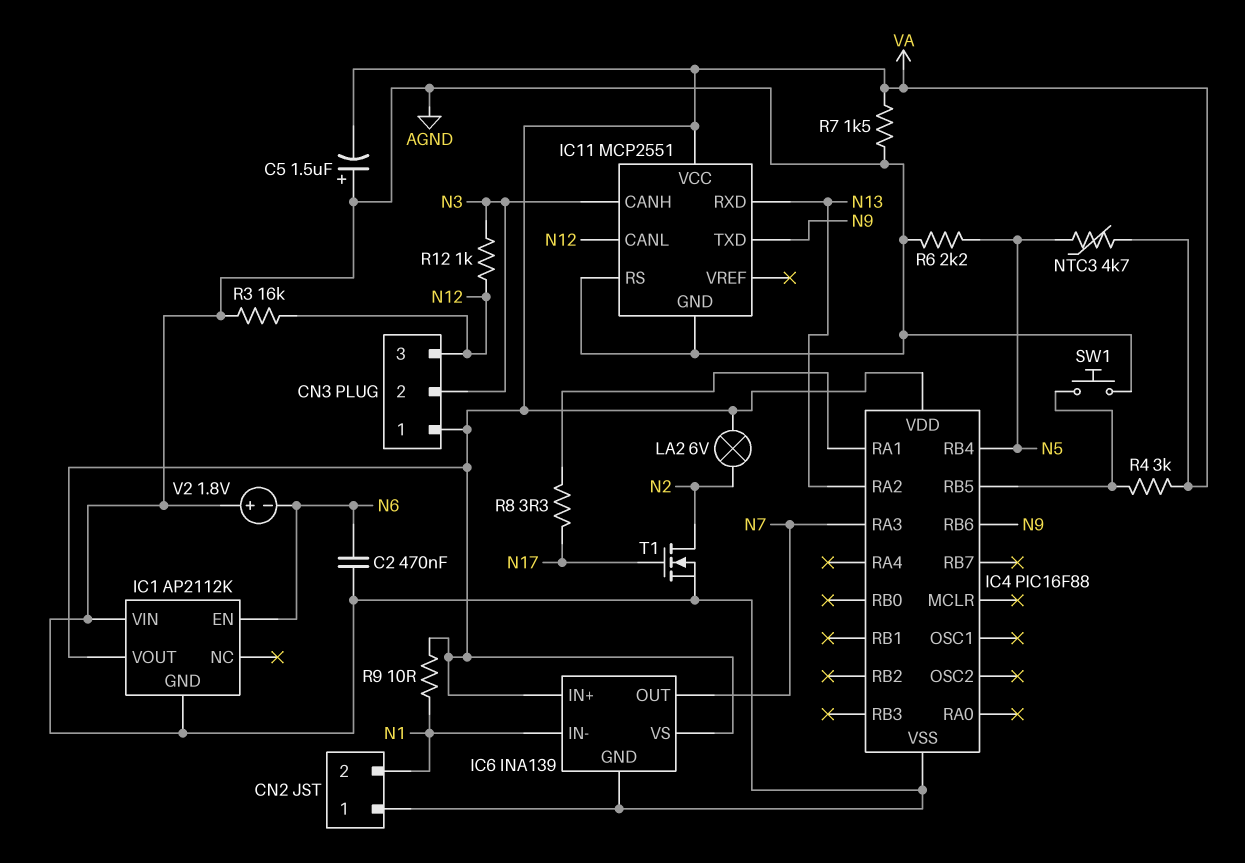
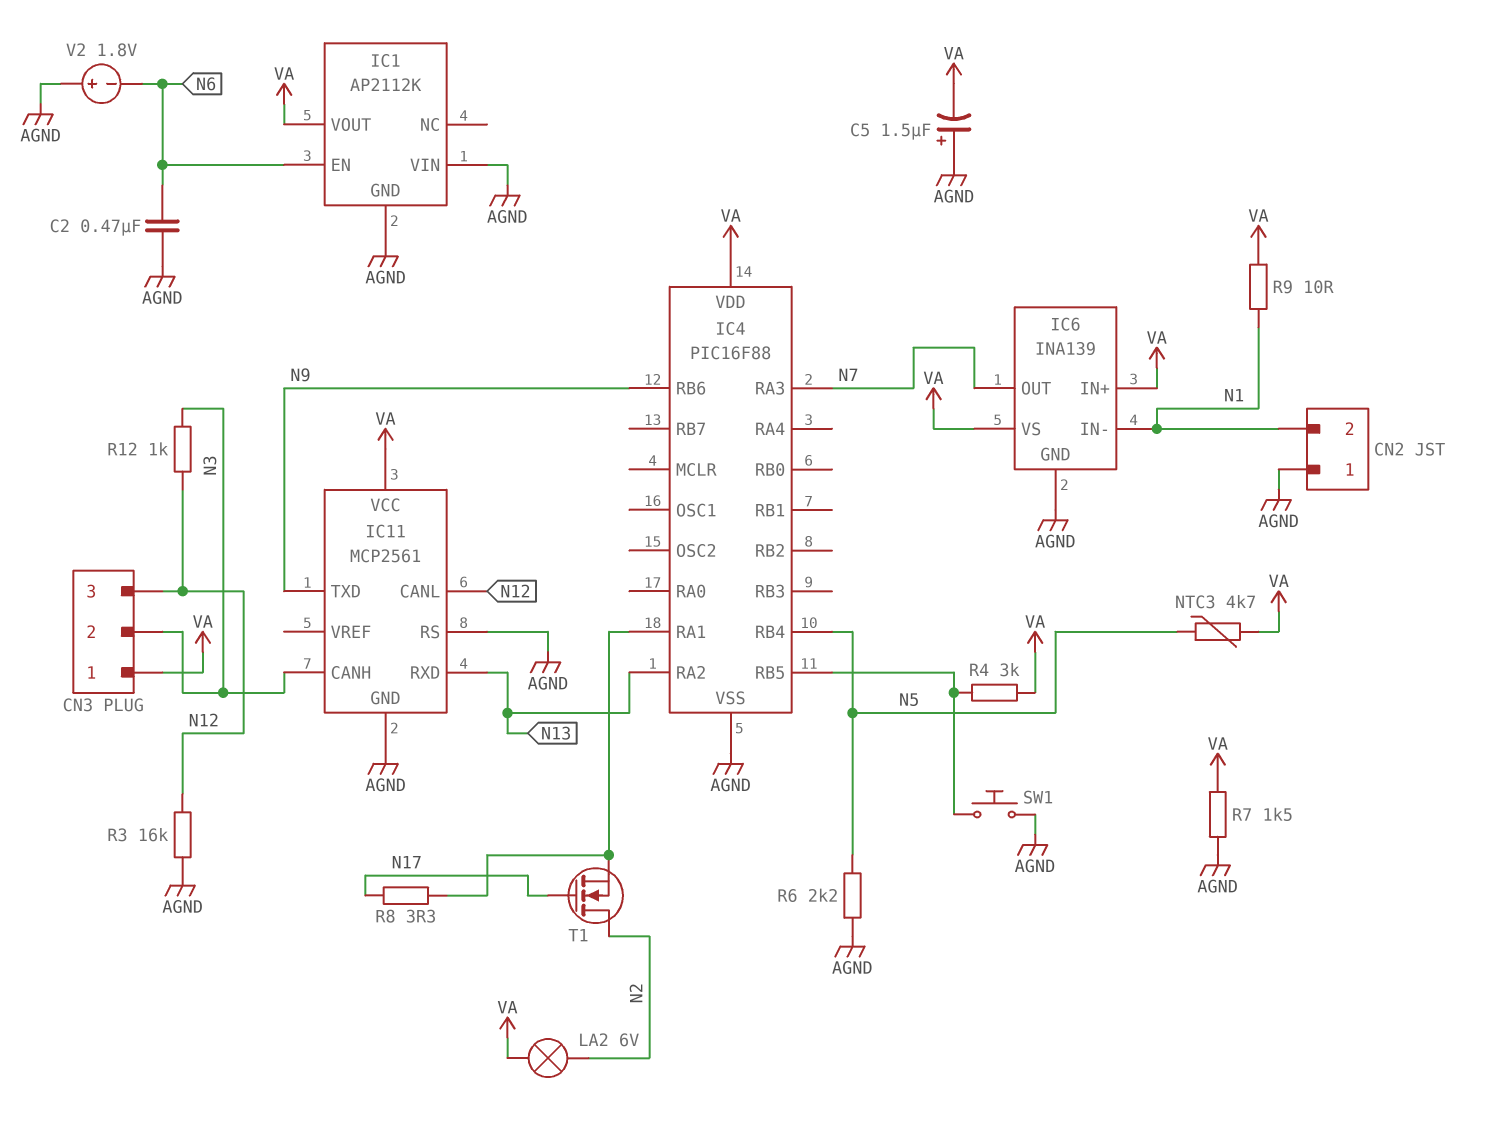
IC11: MCP2551 -> MCP2561
T1: NMOS (G N17, D N2, S AGND) -> NMOS (G N17, D N2, S IC4/RA1)

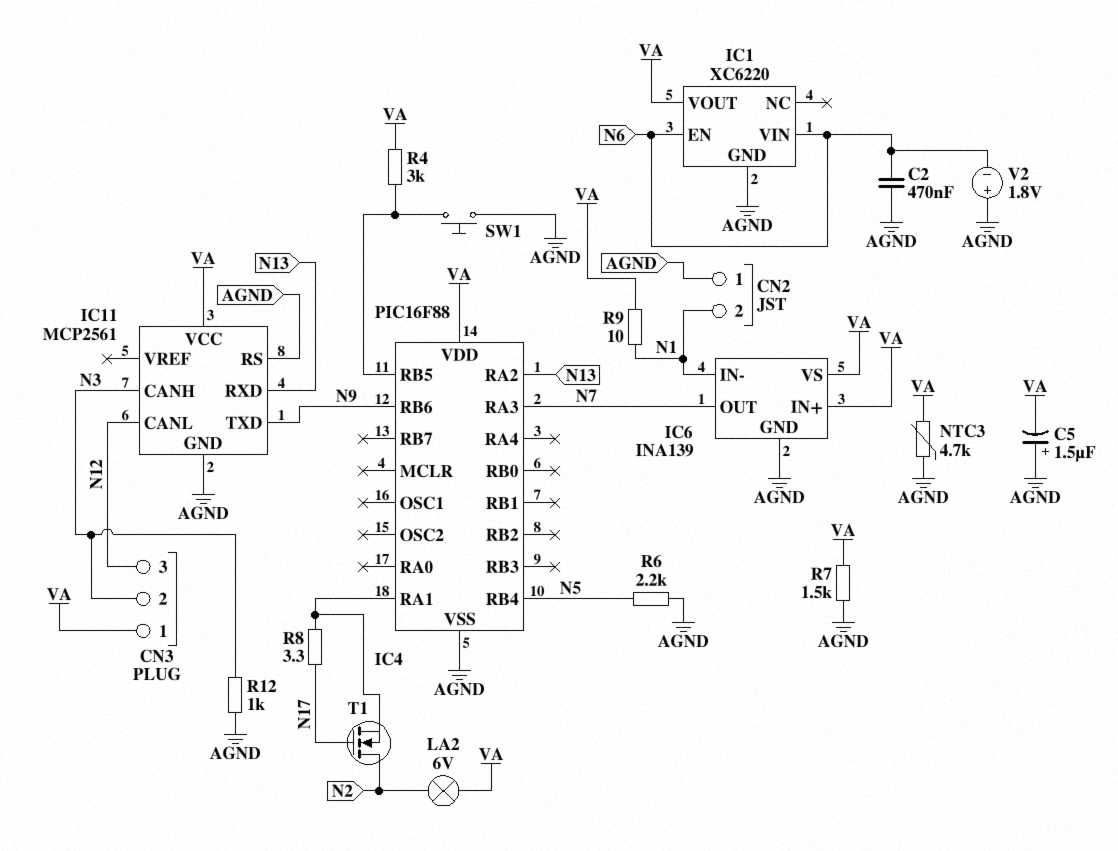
IC1: AP2112K -> XC6220
IC1 pin VIN: AGND -> N6
NTC3: 4.7k (N5, VA) -> 4.7k (AGND, VA)
R3: 16k (AGND, N12) -> none
R12: 1k (N3, N12) -> 1k (AGND, N3)

